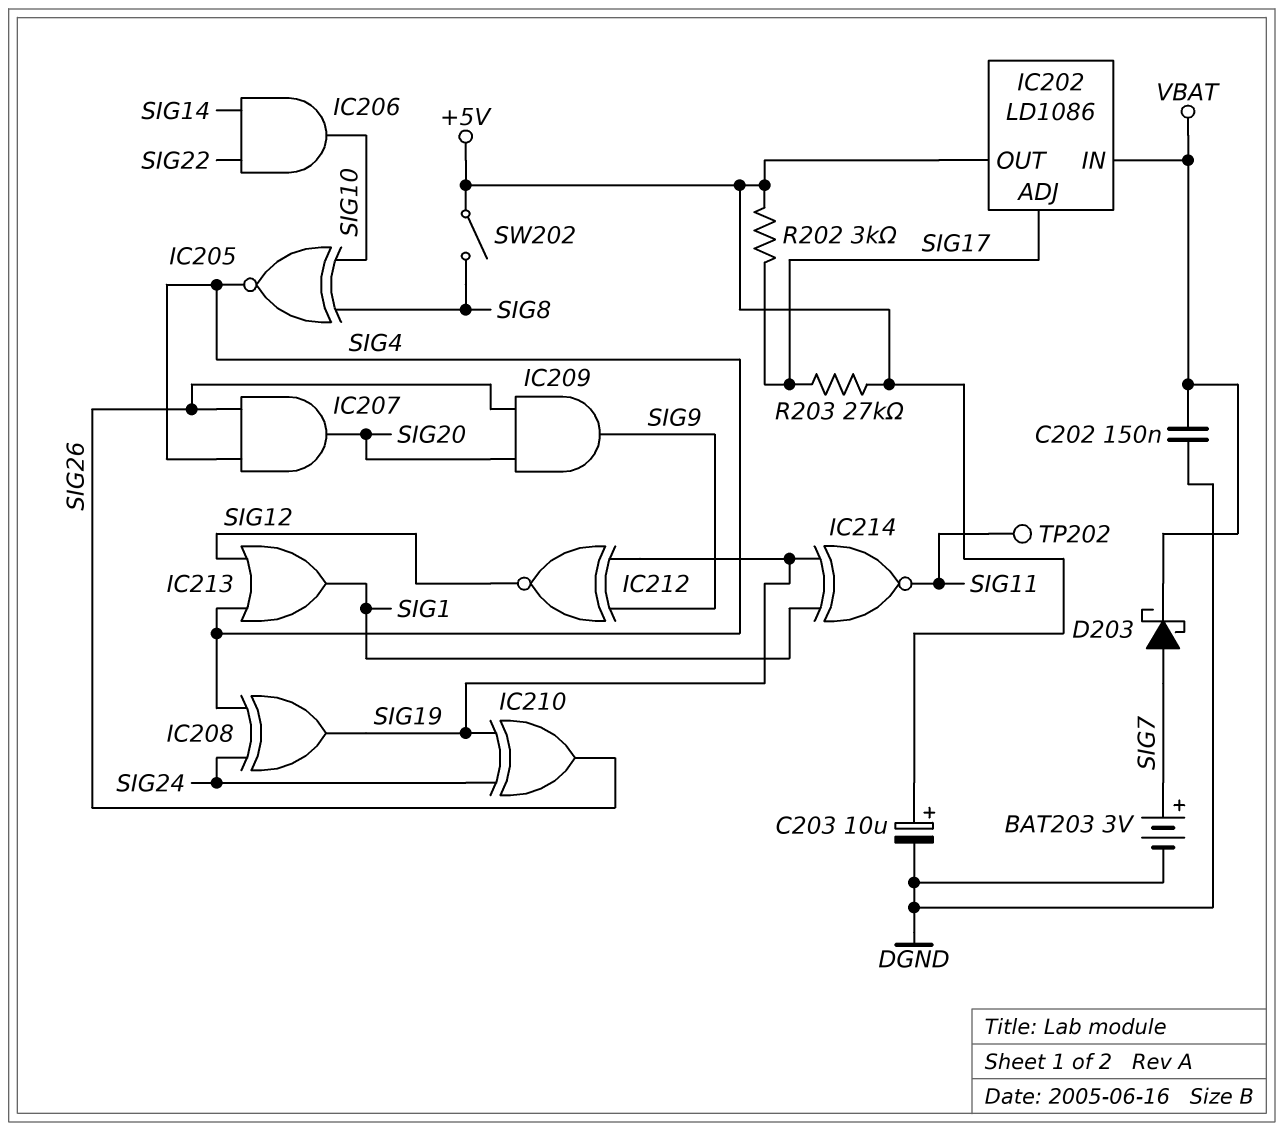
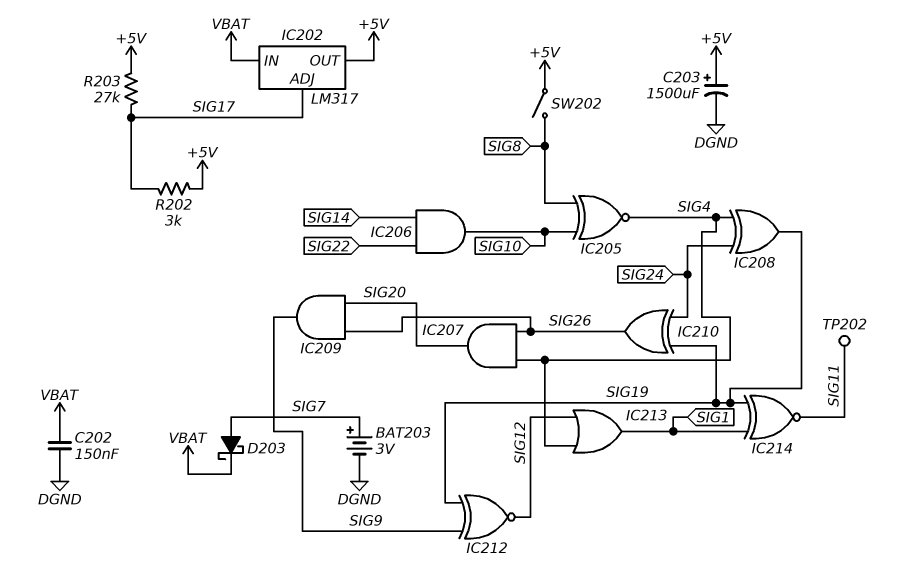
C203: 10uF (plus +5V, minus DGND) -> 1500uF (plus +5V, minus DGND)
IC202: LD1086 -> LM317

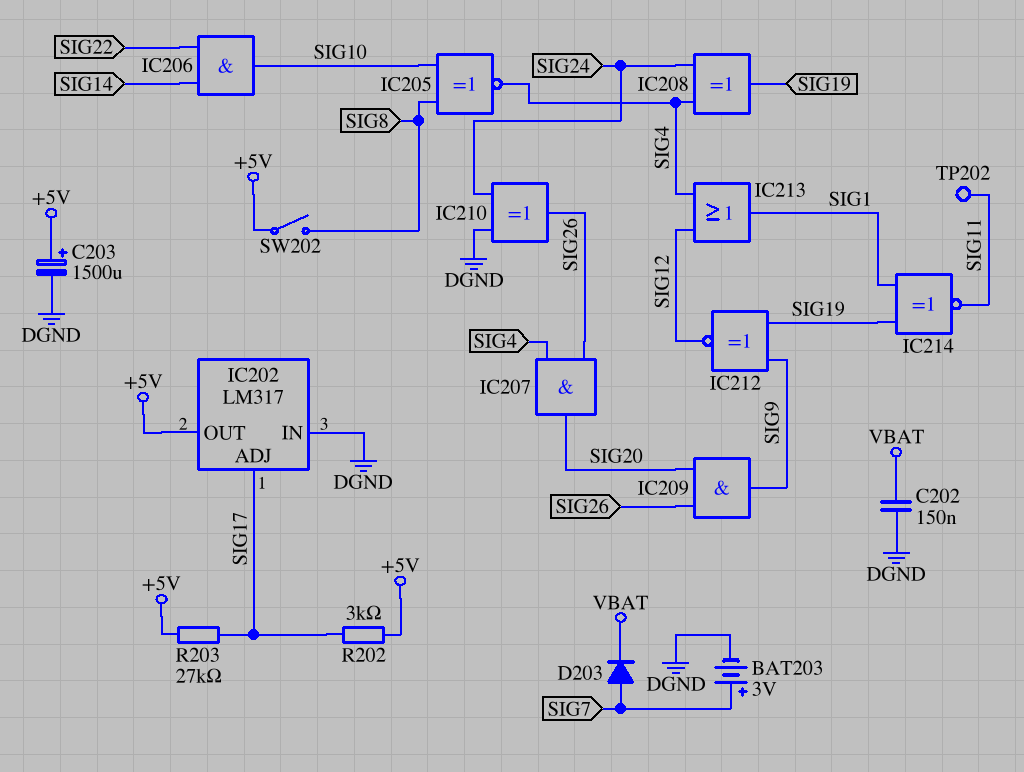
D203: schottky (A SIG7, K VBAT) -> diode (A SIG7, K VBAT)
IC202 pin IN: VBAT -> DGND
IC210: XOR (in SIG19, in SIG24, out SIG26) -> XOR (in DGND, in SIG24, out SIG26)

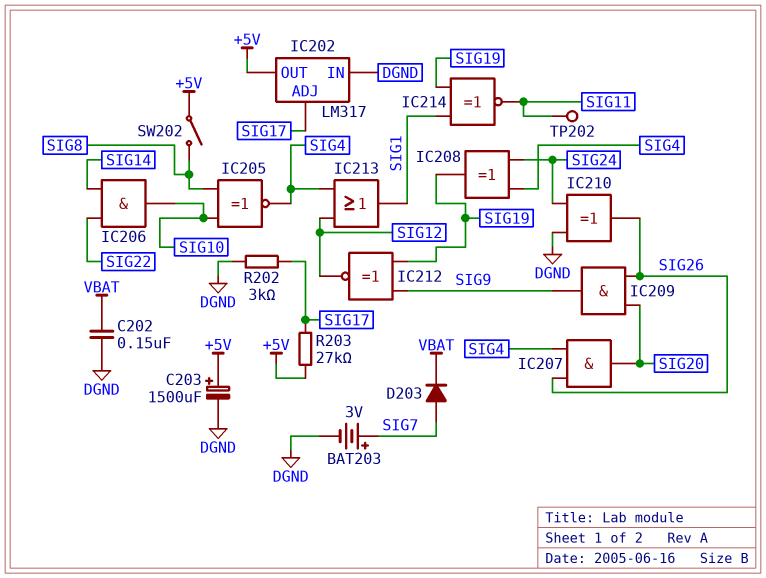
R202: 3k (+5V, SIG17) -> 3k (DGND, SIG17)

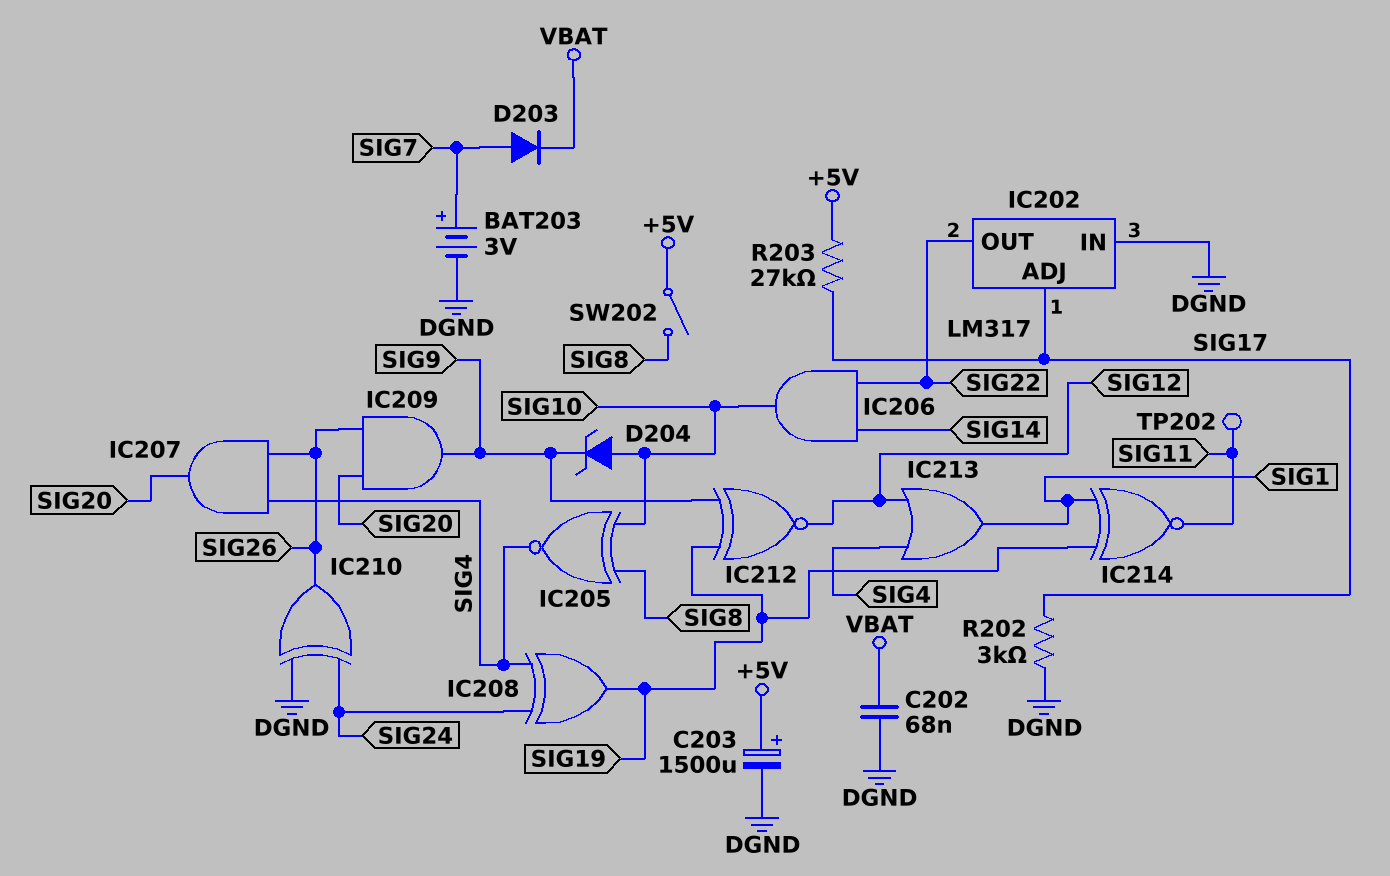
C202: 150nF (DGND, VBAT) -> 68nF (DGND, VBAT)
D204: none -> zener (A SIG10, K SIG9)
IC202 pin OUT: +5V -> SIG22

